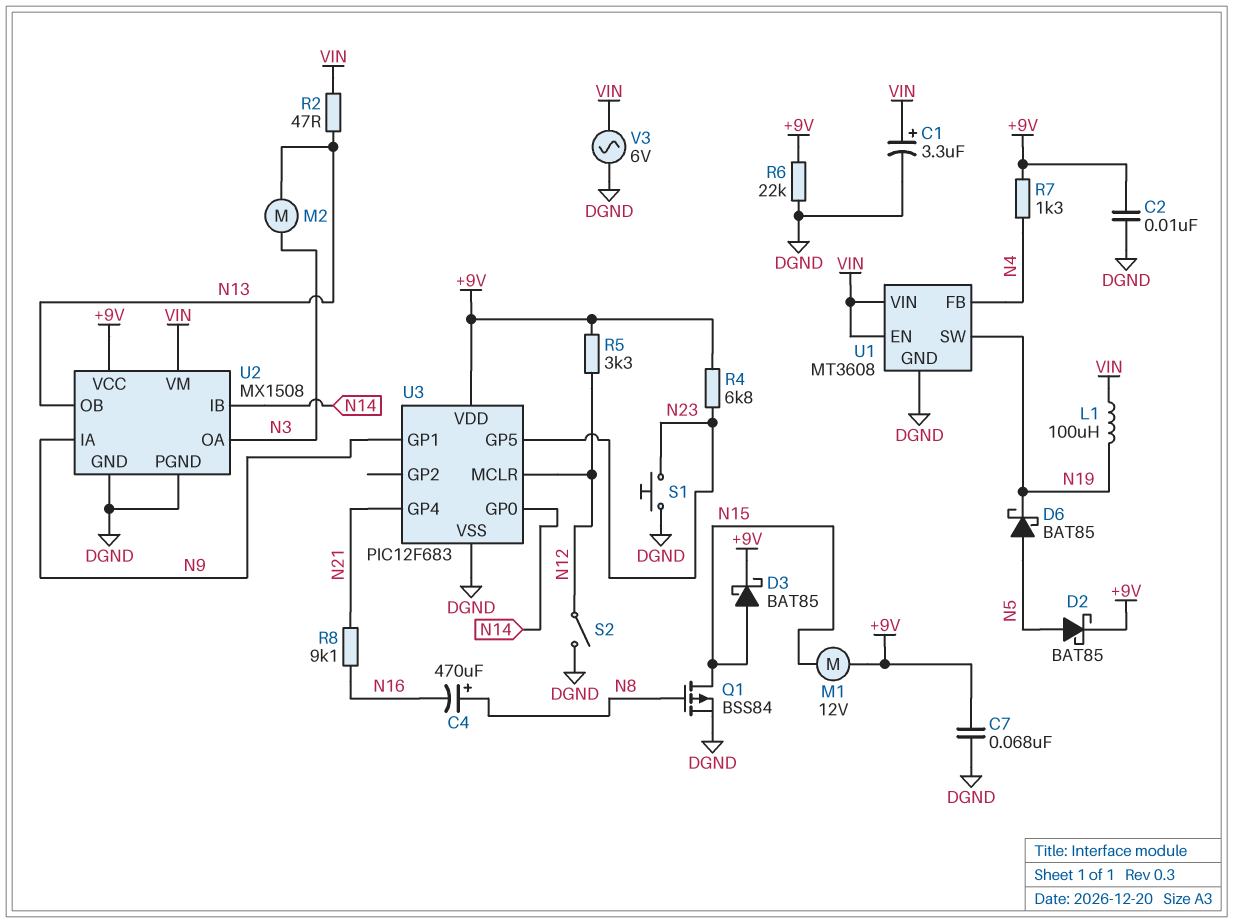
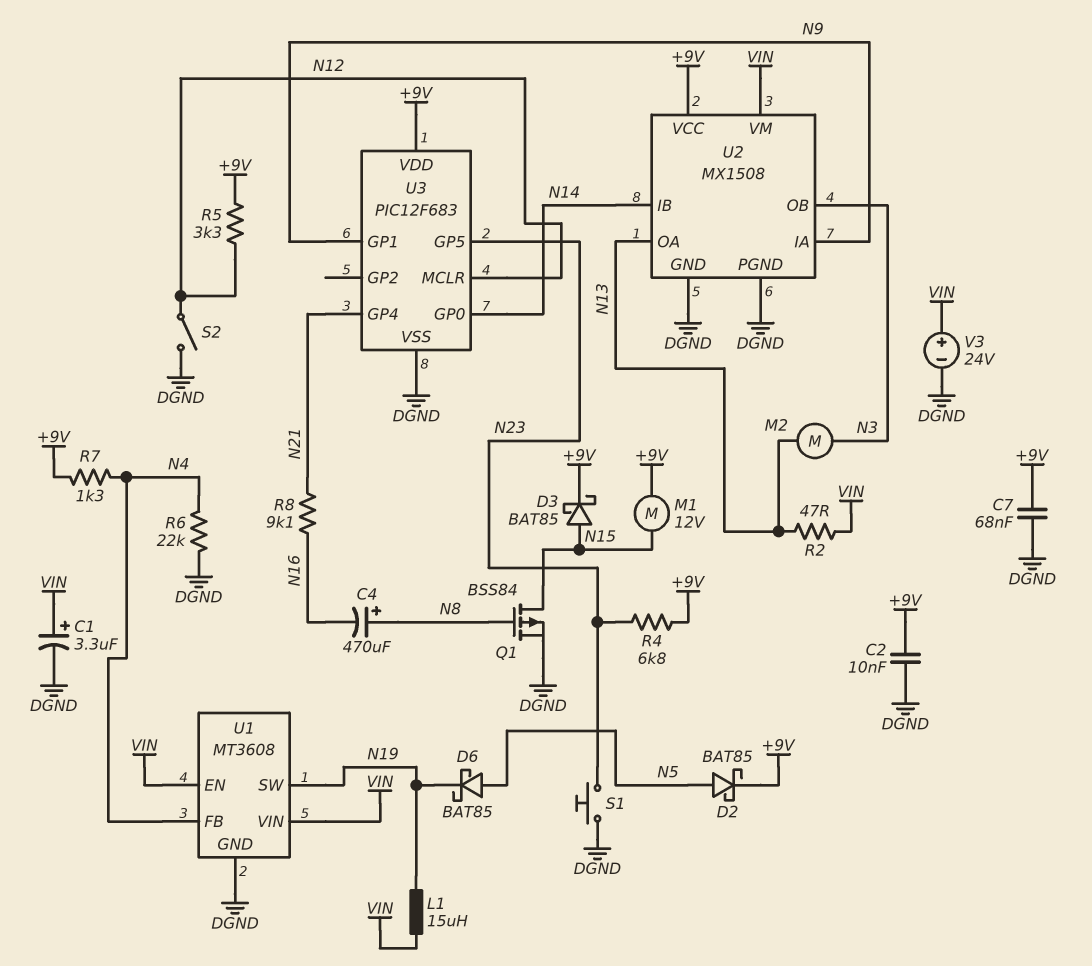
L1: 100uH (N19, VIN) -> 15uH (N19, VIN)
R6: 22k (+9V, DGND) -> 22k (DGND, N4)
U2 pin OA: N3 -> N13
U2 pin OB: N13 -> N3
V3: AC 6V (DGND, VIN) -> 24V (plus VIN, minus DGND)

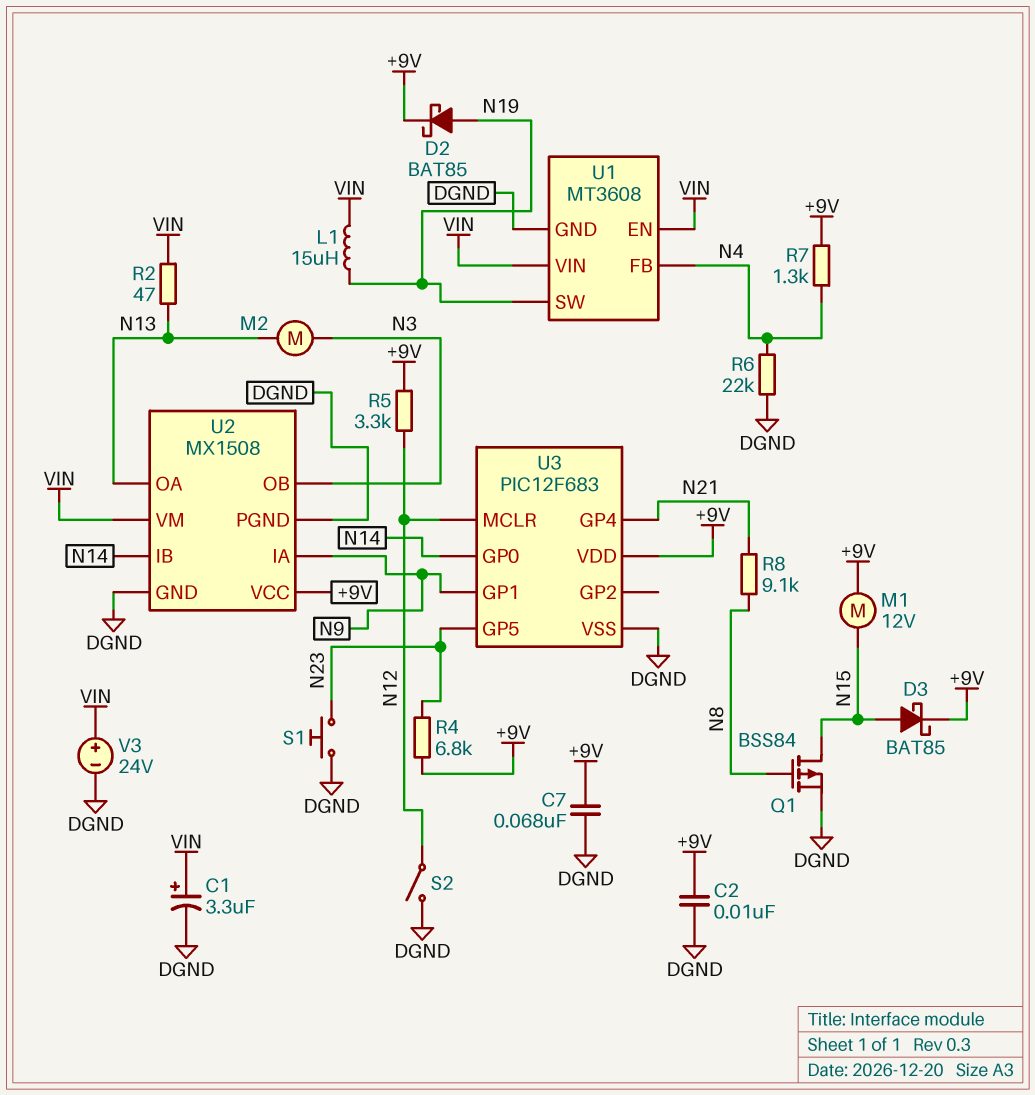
C4: 470uF (plus N8, minus N16) -> none
D2: schottky BAT85 (A N5, K +9V) -> schottky BAT85 (A N19, K +9V)
D6: schottky BAT85 (A N5, K N19) -> none
R8: 9.1k (N16, N21) -> 9.1k (N8, N21)

